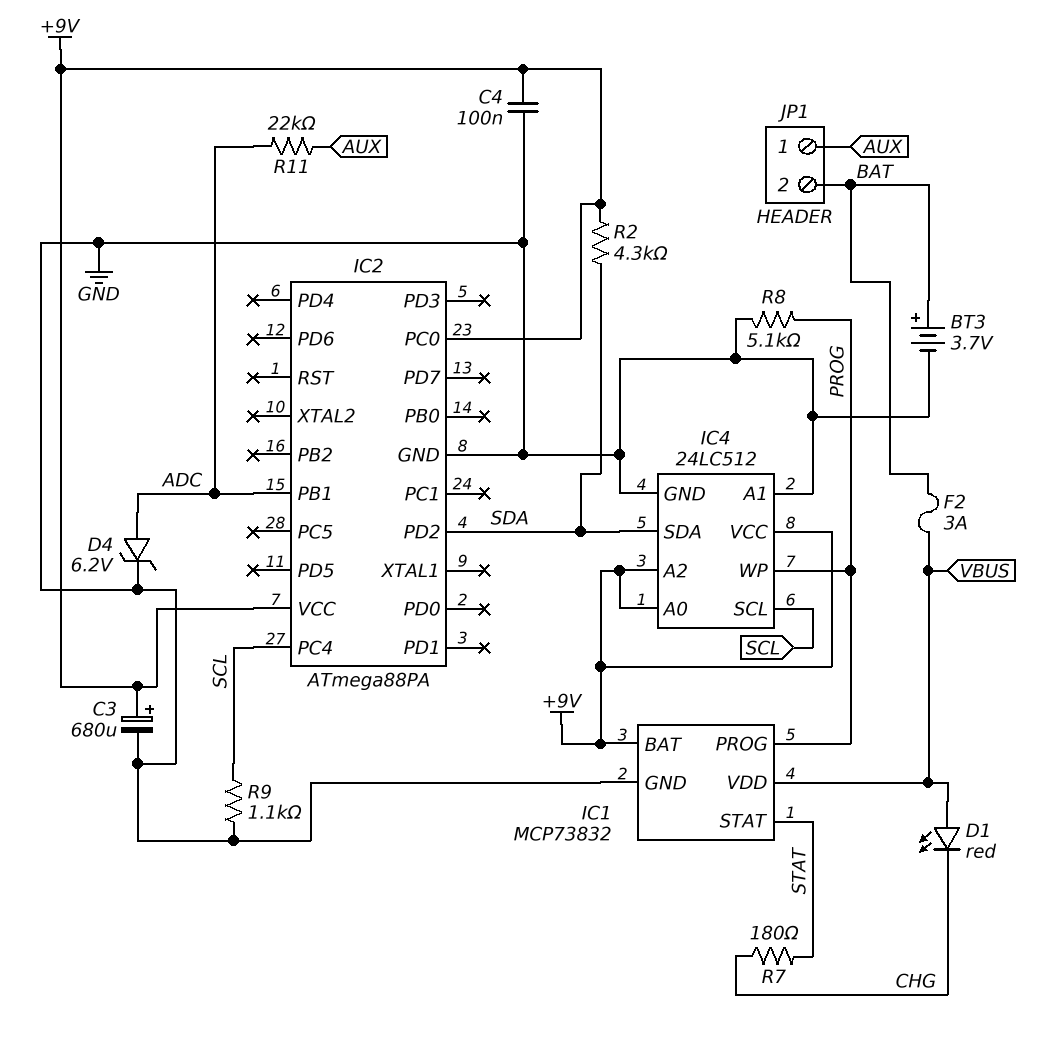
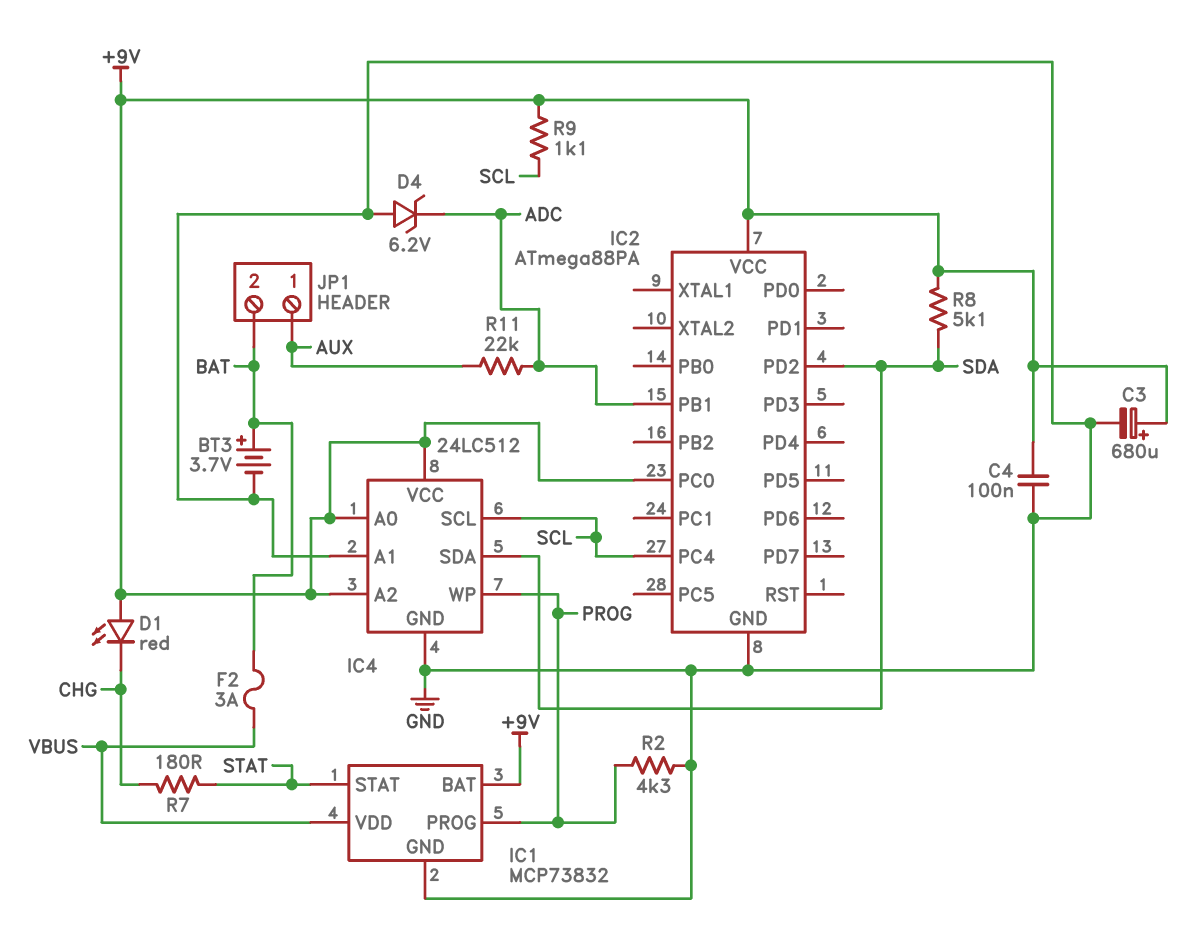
D1: LED red (A VBUS, K CHG) -> LED red (A +9V, K CHG)
D4: zener 6.2V (A ADC, K GND) -> zener 6.2V (A GND, K ADC)
R2: 4.3k (+9V, SDA) -> 4.3k (GND, PROG)
R8: 5.1k (GND, PROG) -> 5.1k (+9V, SDA)
R9: 1.1k (GND, SCL) -> 1.1k (+9V, SCL)

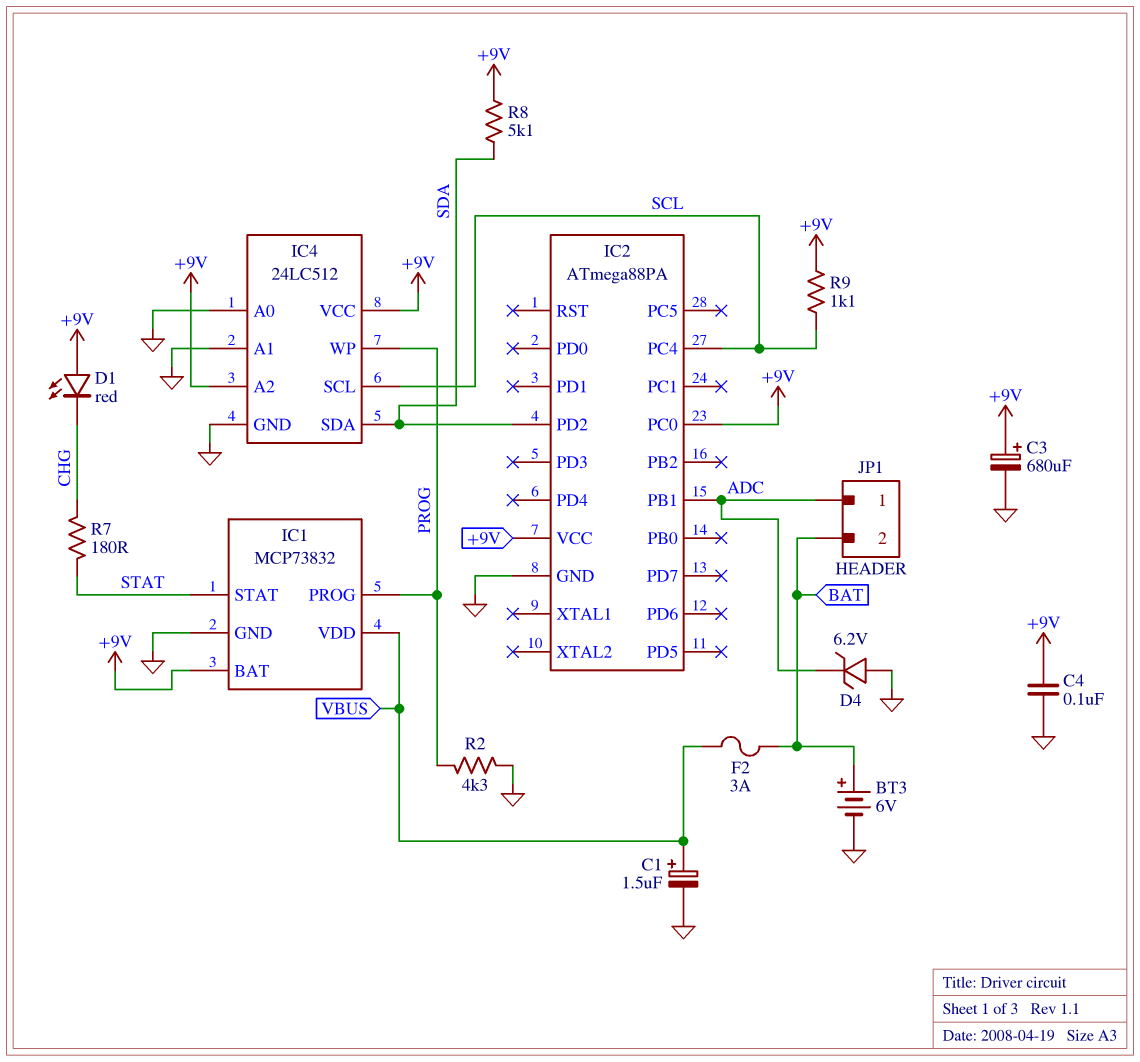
BT3: 3.7V (plus BAT, minus GND) -> 6V (plus BAT, minus GND)
C1: none -> 1.5uF (plus VBUS, minus GND)
IC4 pin A0: +9V -> GND
JP1 pin 1: AUX -> ADC
R11: 22k (ADC, AUX) -> none

